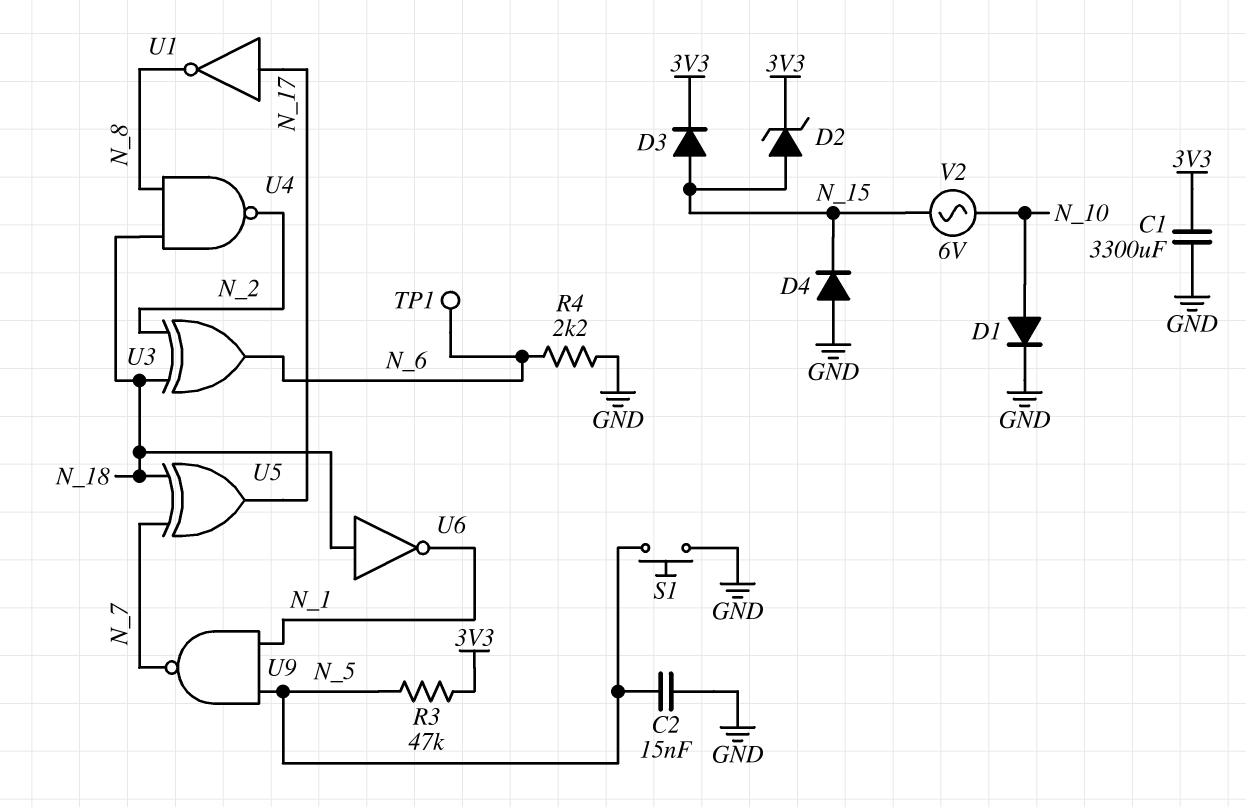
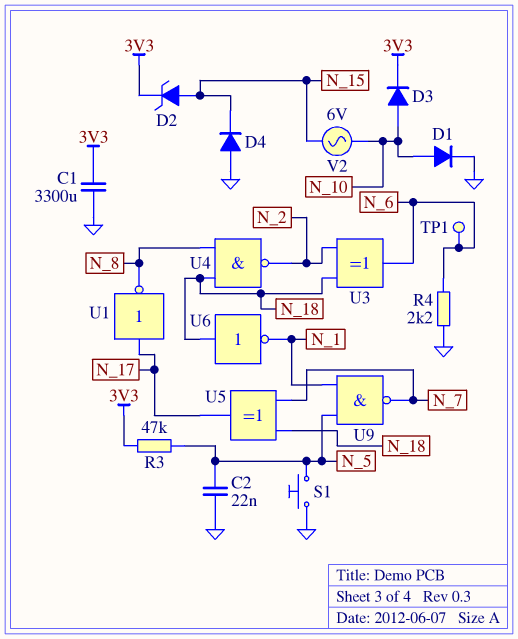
C2: 15nF (GND, N_5) -> 22nF (GND, N_5)
D3: diode (A N_15, K 3V3) -> diode (A N_10, K 3V3)

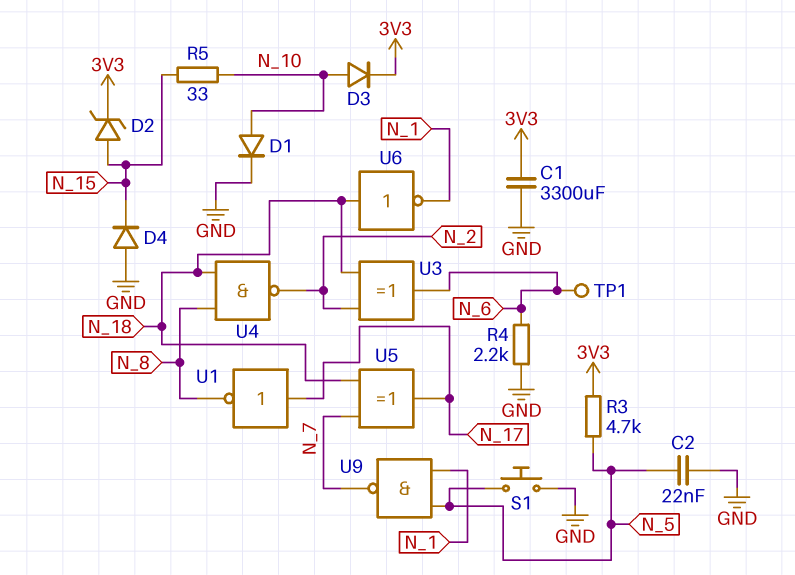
R3: 47k (3V3, N_5) -> 4.7k (3V3, N_5)
R5: none -> 33 (N_10, N_15)
V2: AC 6V (N_10, N_15) -> none

